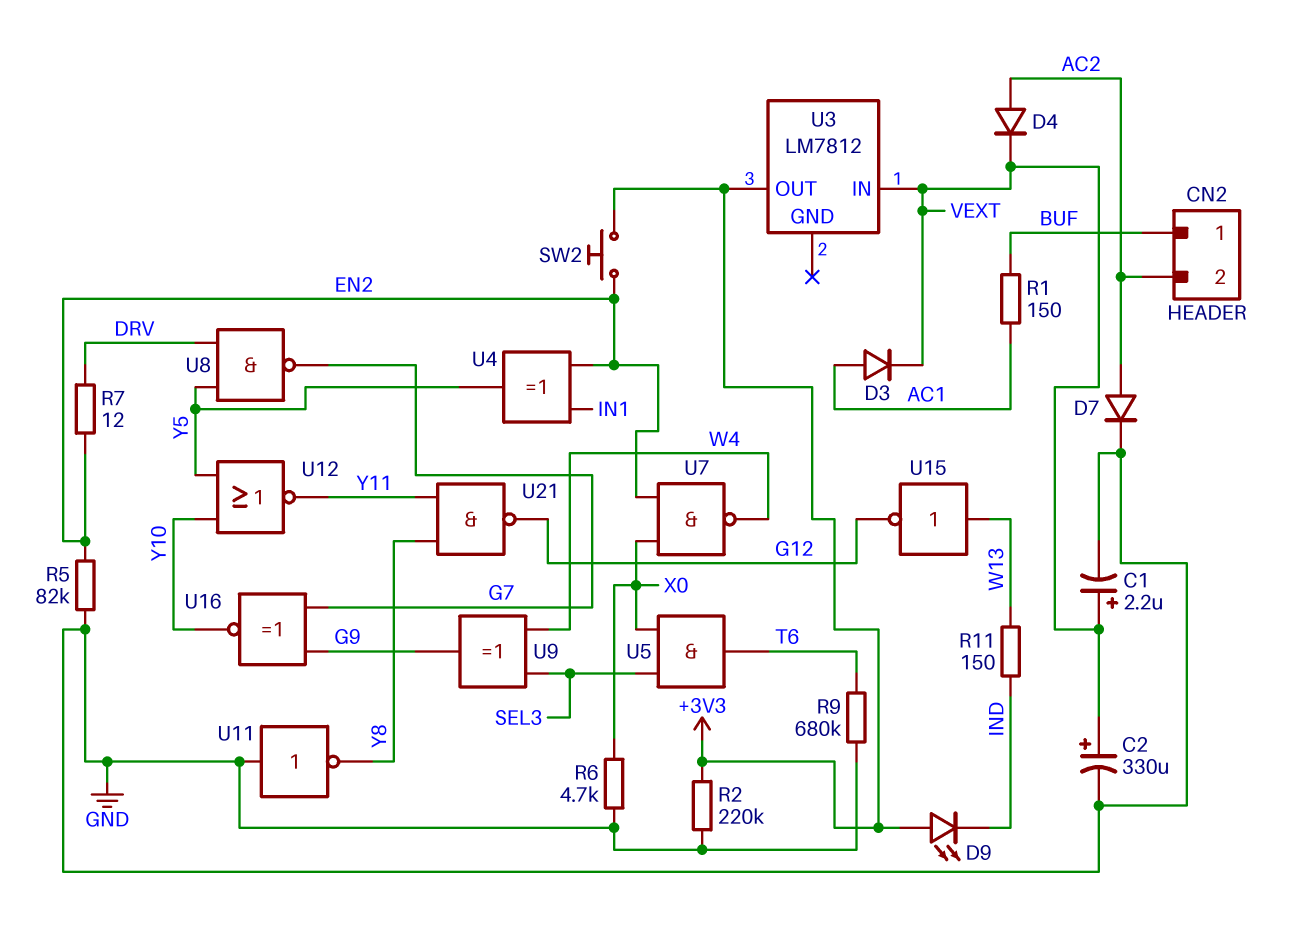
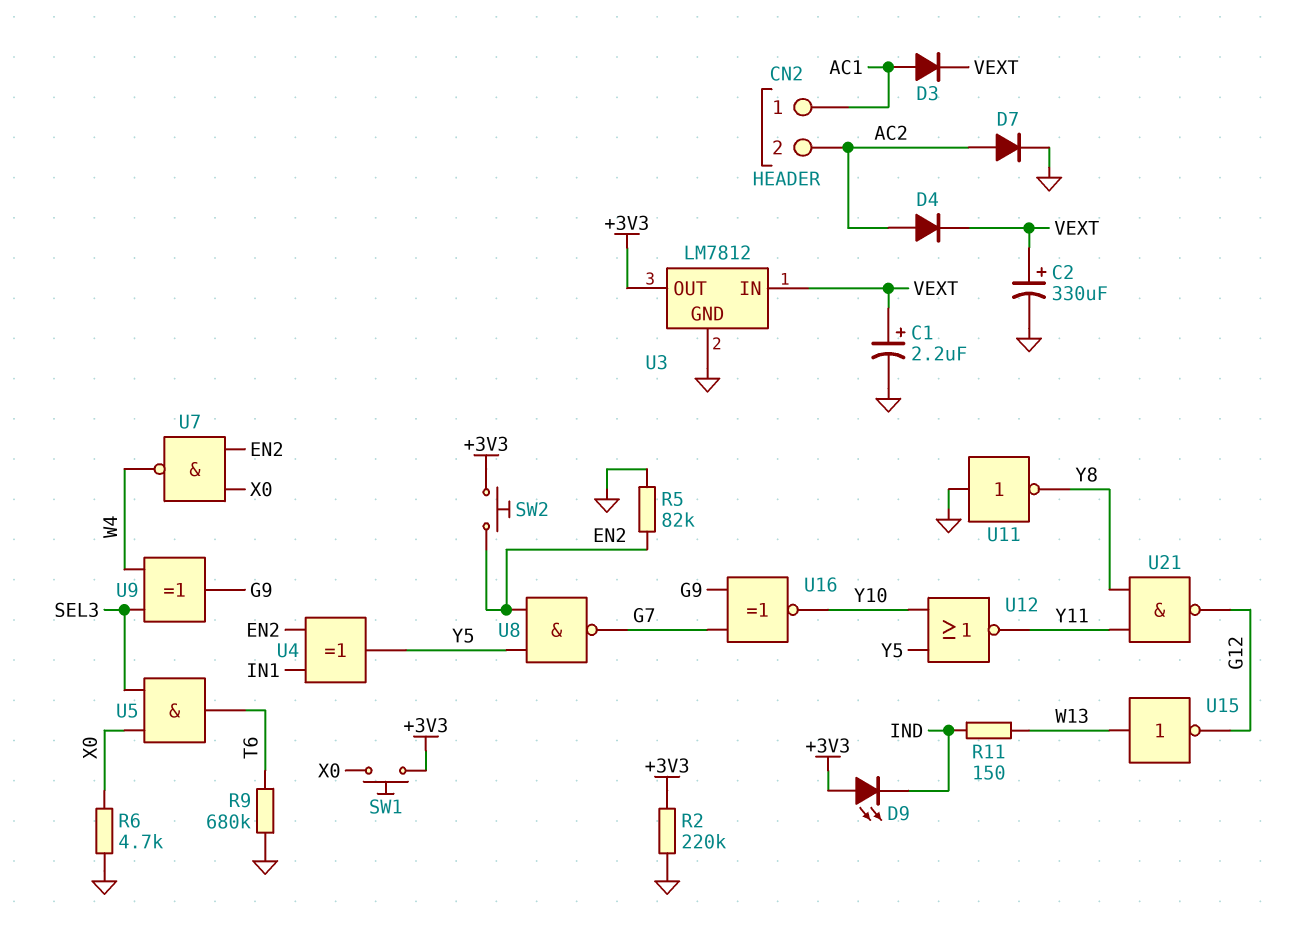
CN2 pin 1: BUF -> AC1
R1: 150 (AC1, BUF) -> none
R7: 12 (DRV, EN2) -> none
SW1: none -> button (+3V3, X0)
U3 pin GND: none -> GND
U8: NAND (in DRV, in Y5, out G7) -> NAND (in EN2, in Y5, out G7)

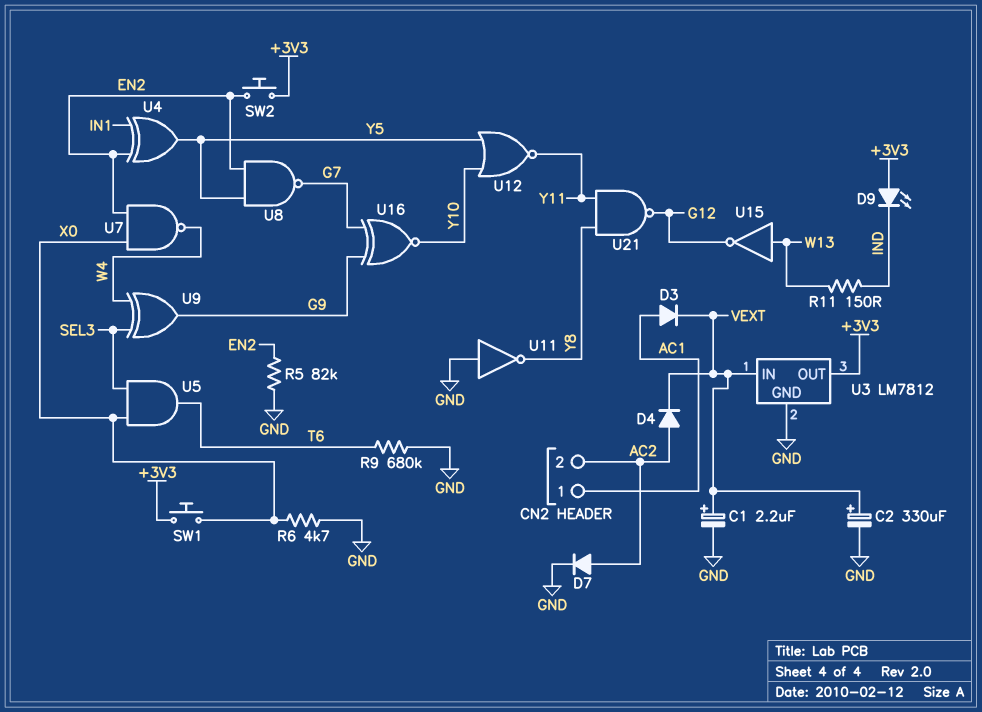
R2: 220k (+3V3, GND) -> none

